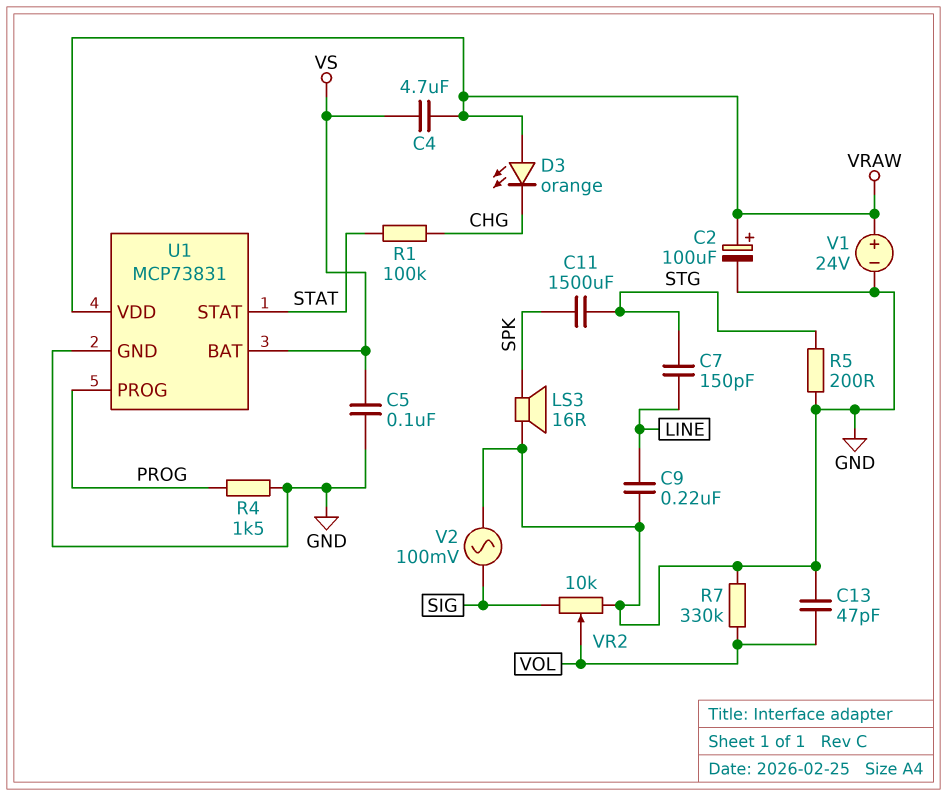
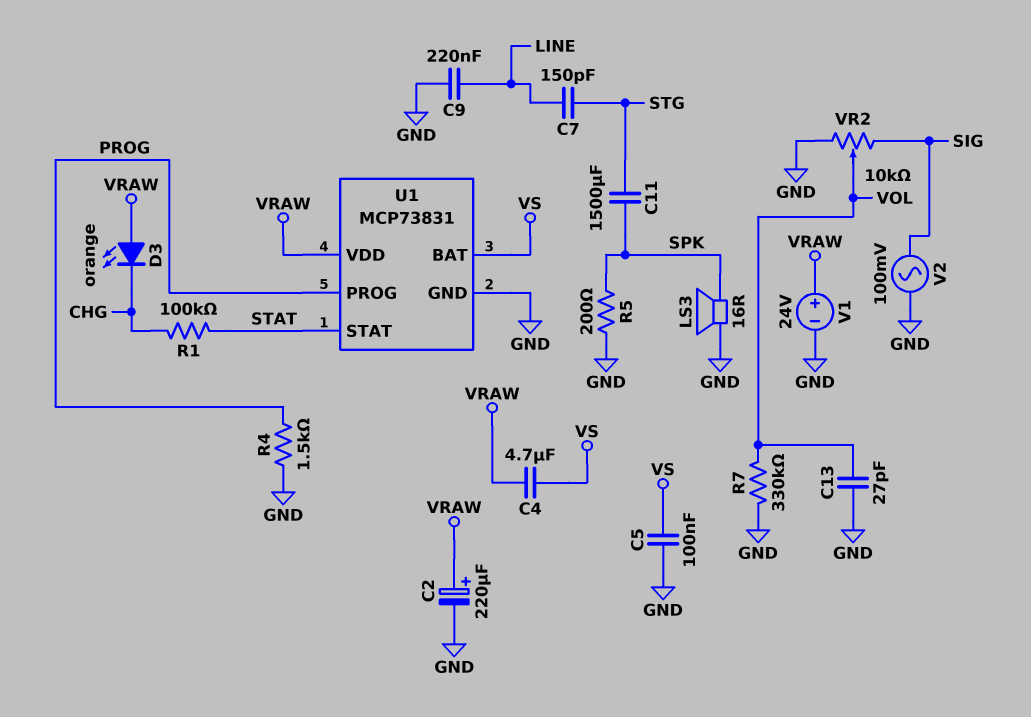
C2: 100uF (plus VRAW, minus GND) -> 220uF (plus VRAW, minus GND)
C13: 47pF (GND, VOL) -> 27pF (GND, VOL)
R5: 200 (GND, STG) -> 200 (GND, SPK)

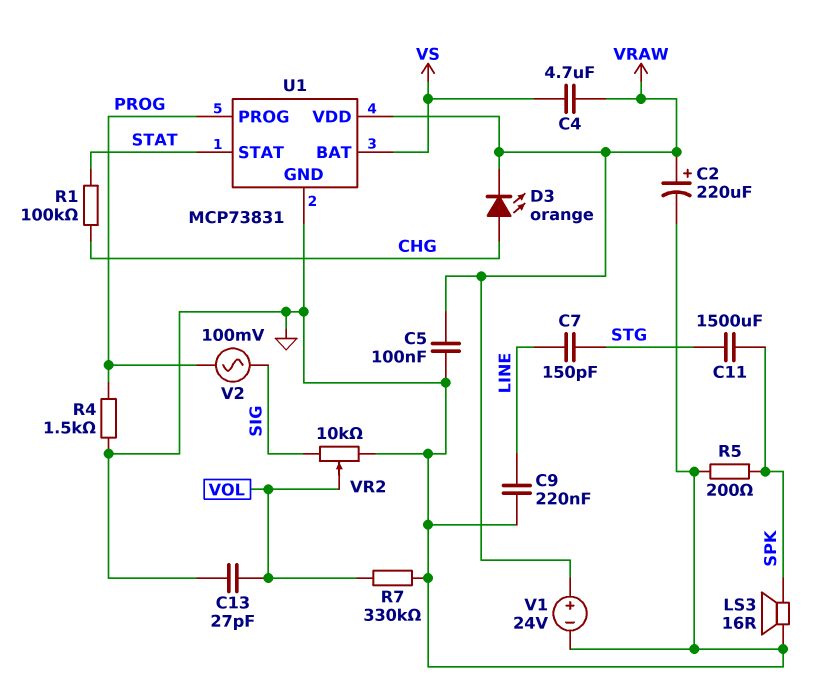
C5: 100nF (GND, VS) -> 100nF (GND, VRAW)
D3: LED orange (A VRAW, K CHG) -> LED orange (A CHG, K VRAW)
V2: AC 100mV (GND, SIG) -> AC 100mV (PROG, SIG)

